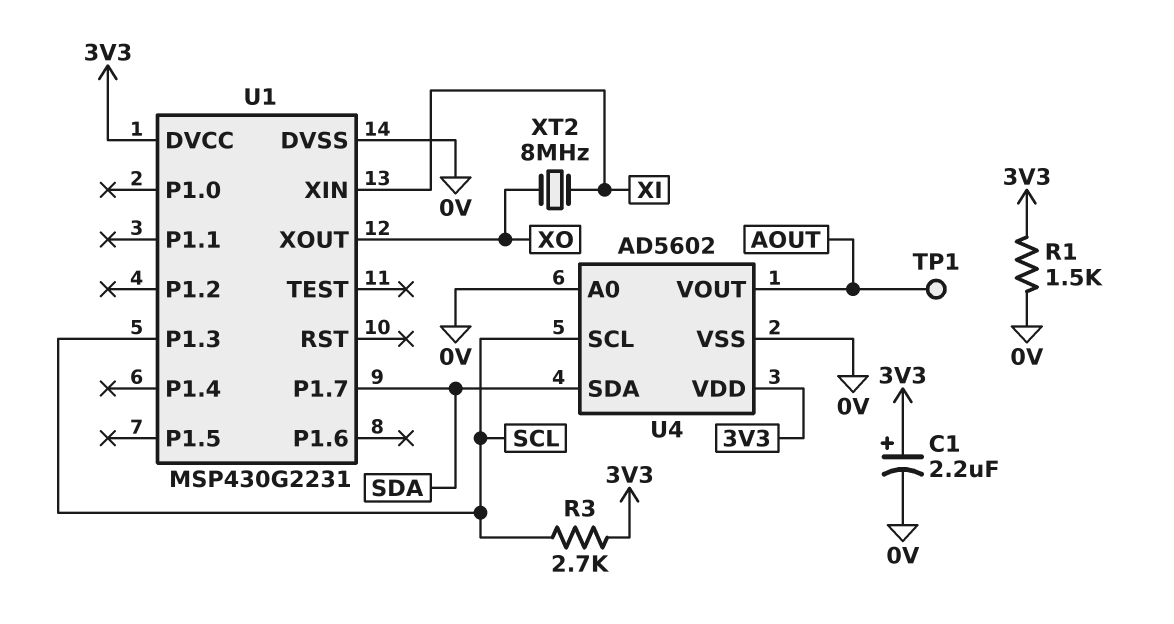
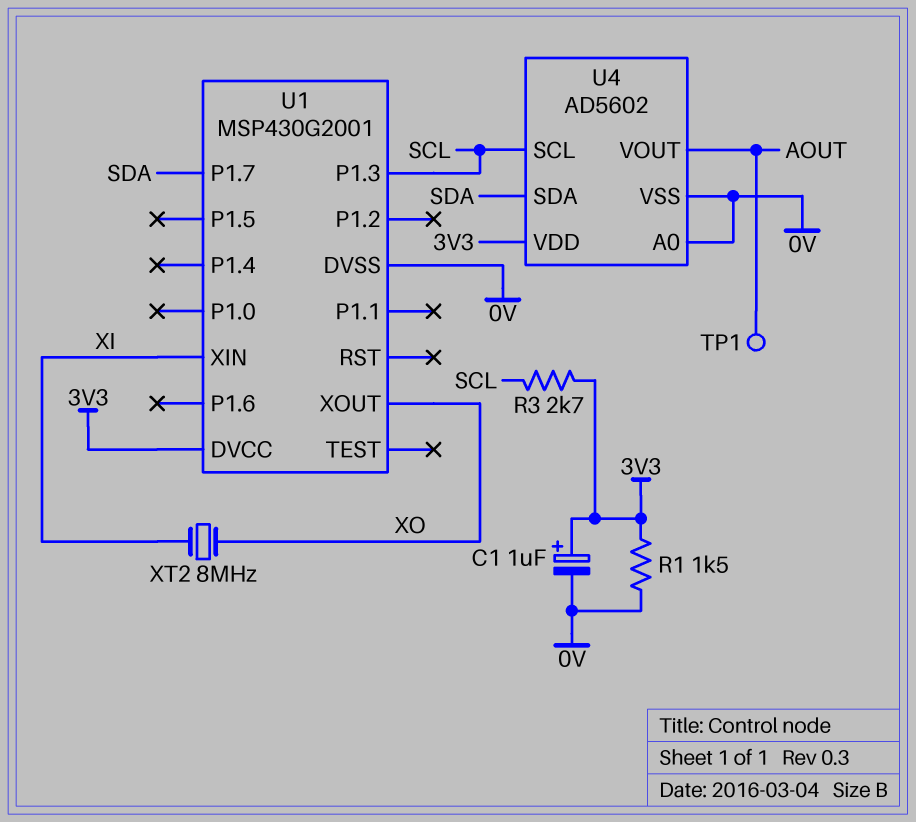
C1: 2.2uF (plus 3V3, minus 0V) -> 1uF (plus 3V3, minus 0V)
U1: MSP430G2231 -> MSP430G2001

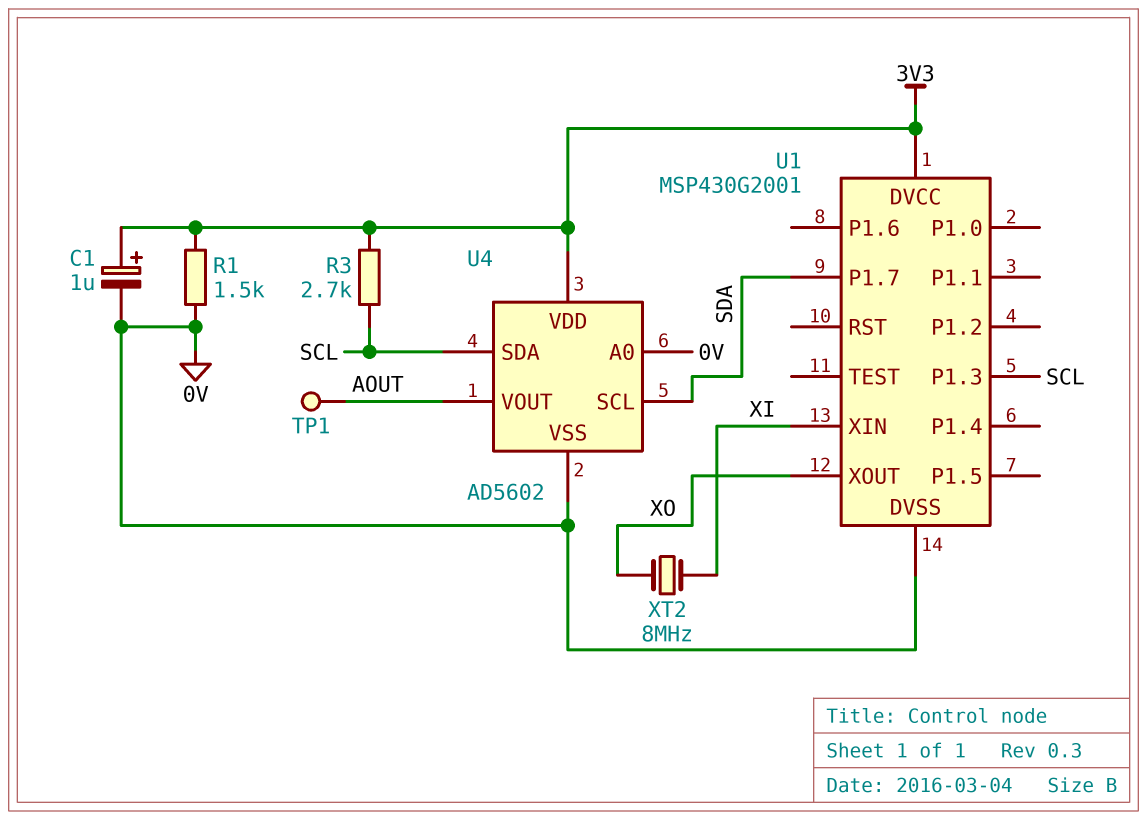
U4 pin SCL: SCL -> SDA
U4 pin SDA: SDA -> SCL

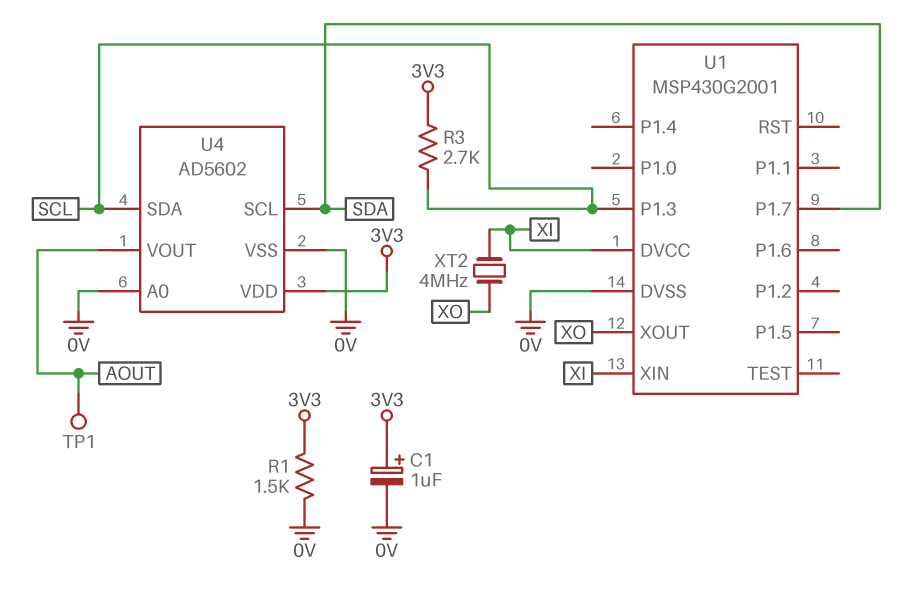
U1 pin DVCC: 3V3 -> XI
XT2: 8MHz (XI, XO) -> 4MHz (XI, XO)

